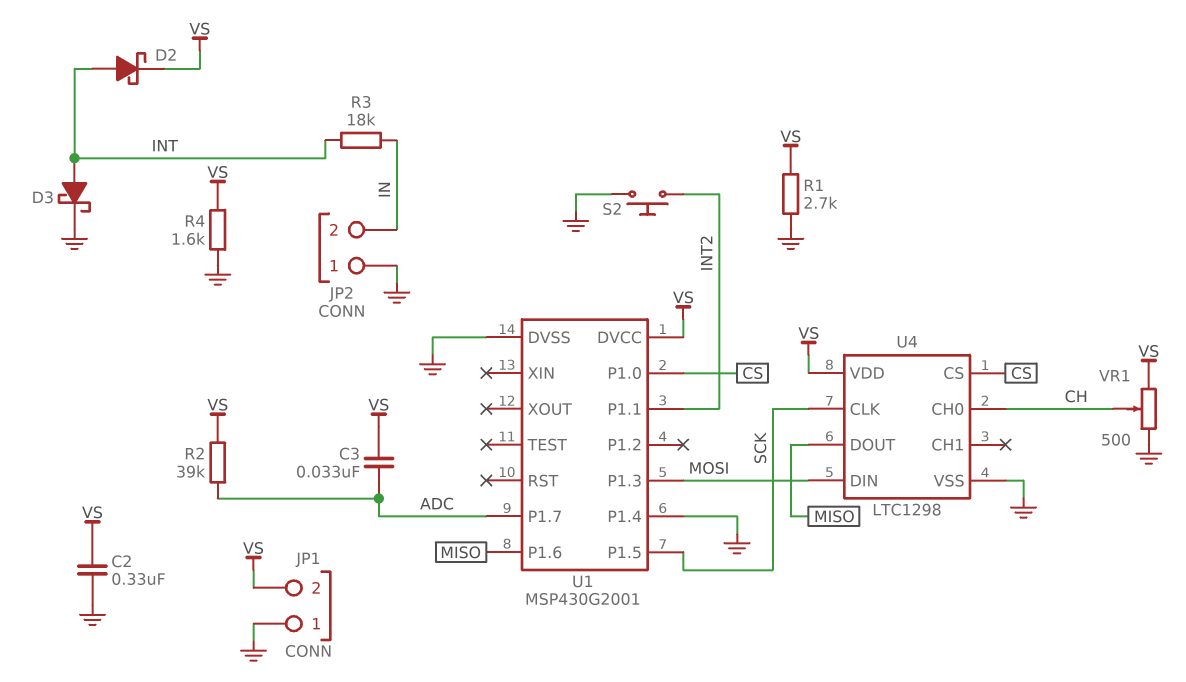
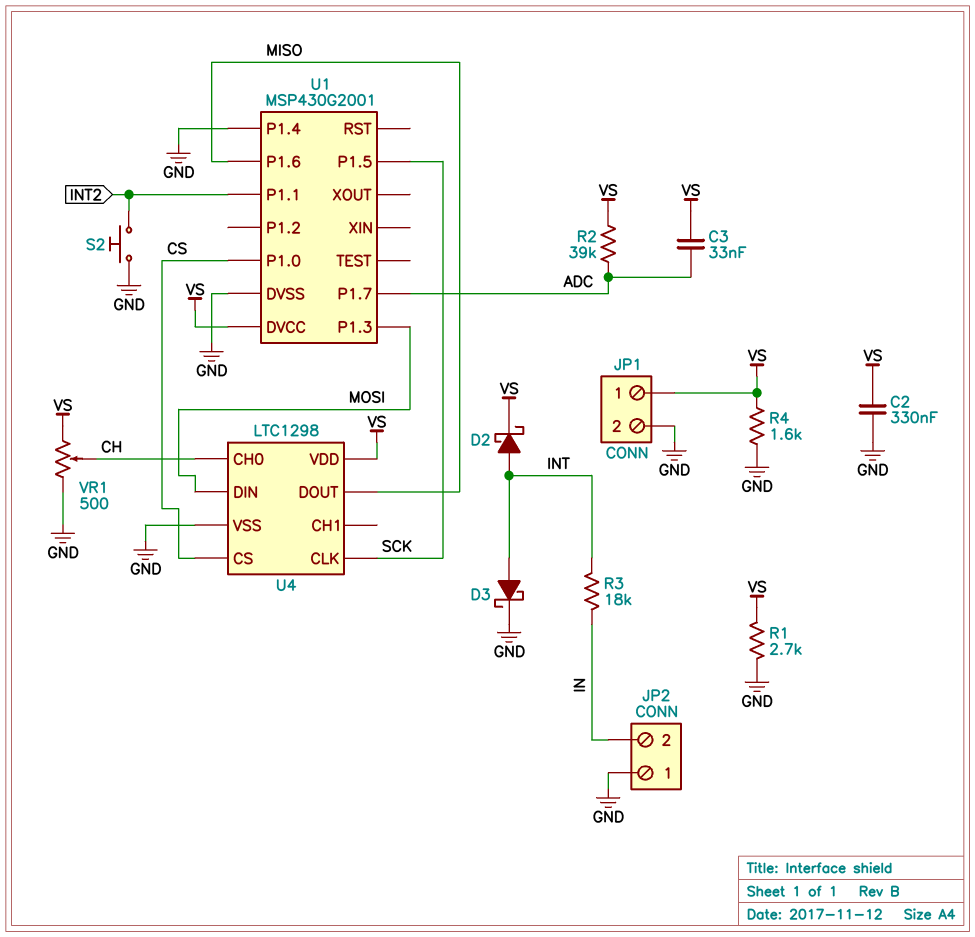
JP1 pin 1: GND -> VS
JP1 pin 2: VS -> GND

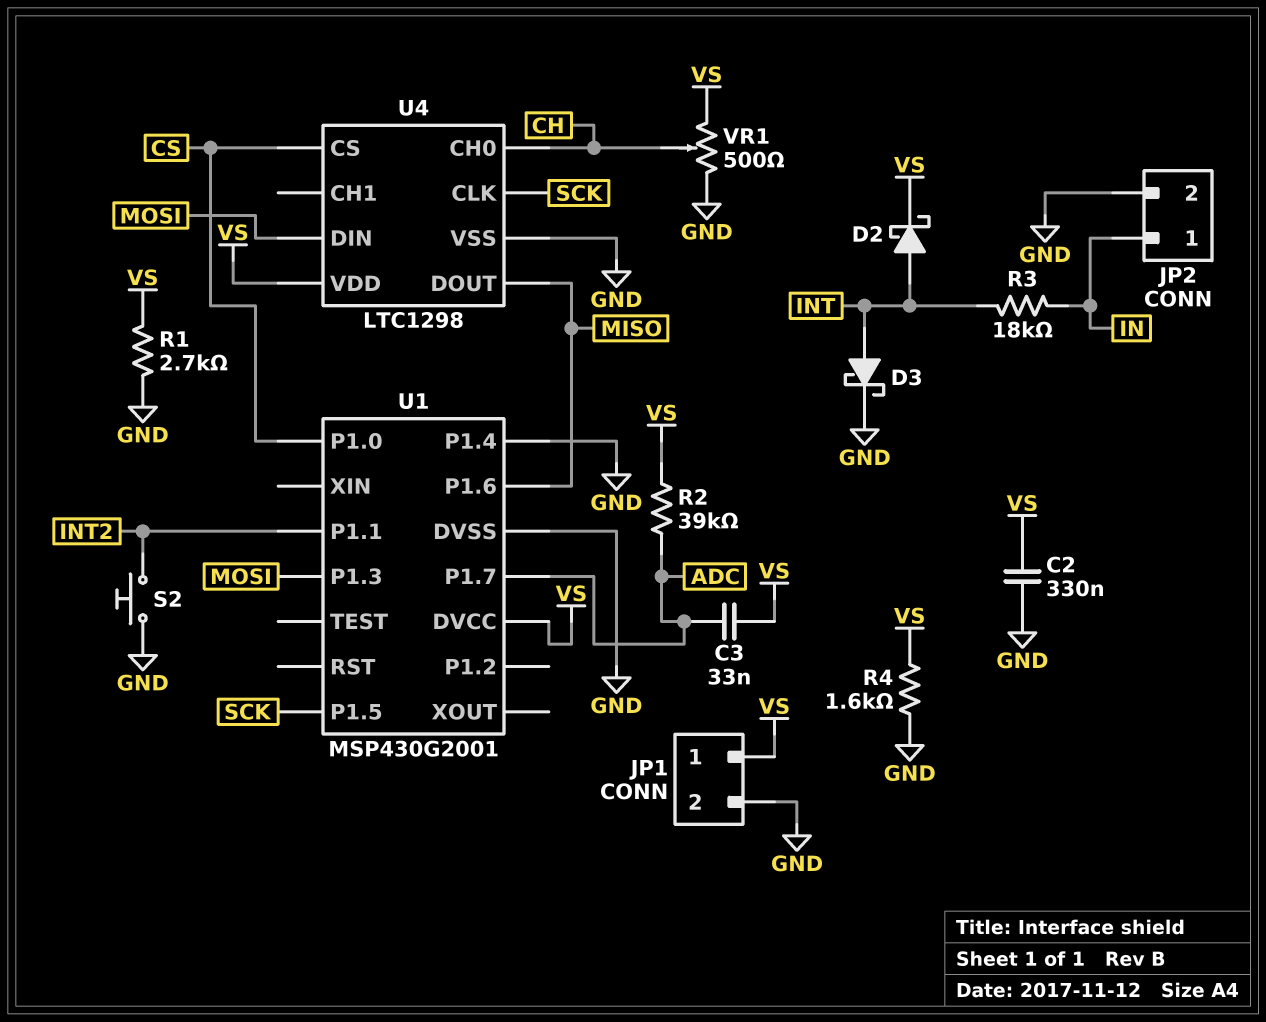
JP2 pin 1: GND -> IN
JP2 pin 2: IN -> GND

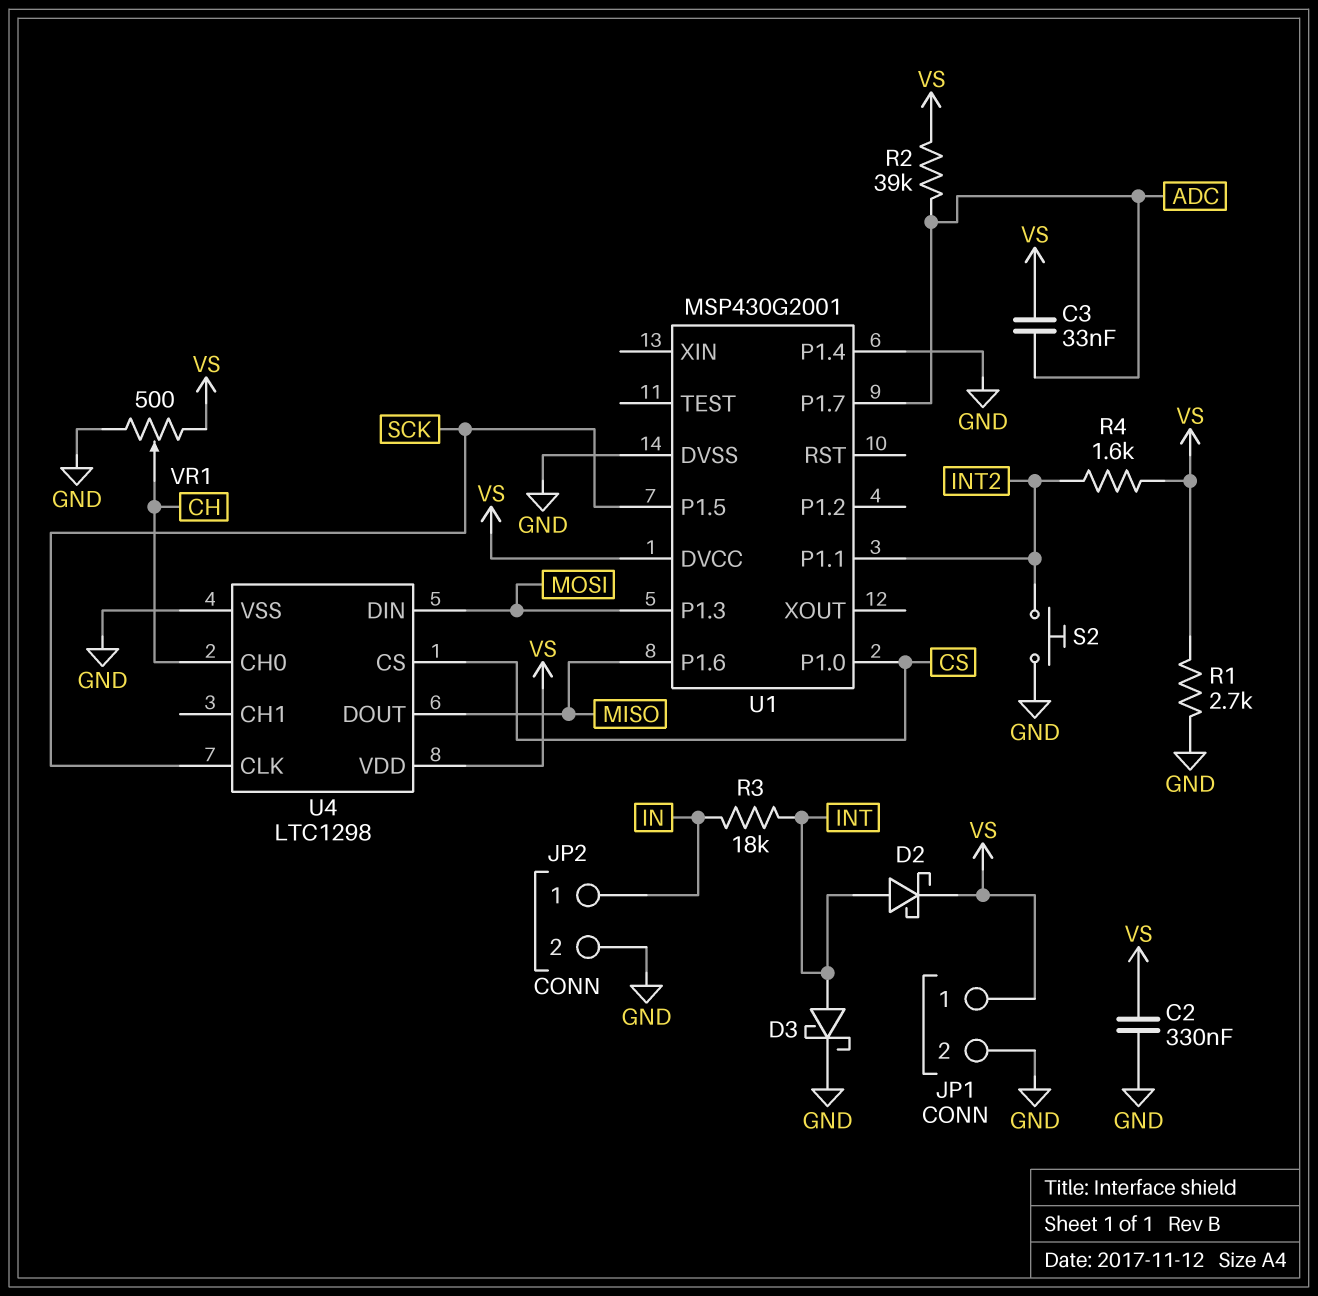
R4: 1.6k (GND, VS) -> 1.6k (INT2, VS)

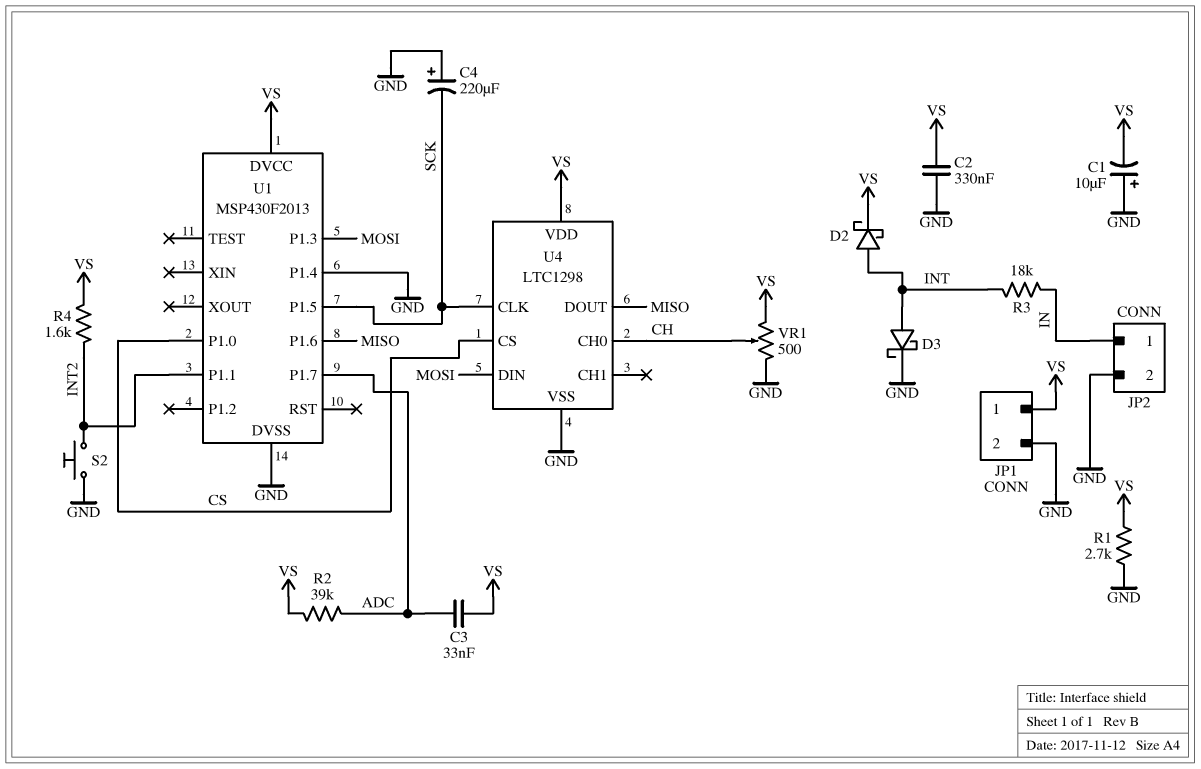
C1: none -> 10uF (plus GND, minus VS)
C4: none -> 220uF (plus GND, minus SCK)
U1: MSP430G2001 -> MSP430F2013

